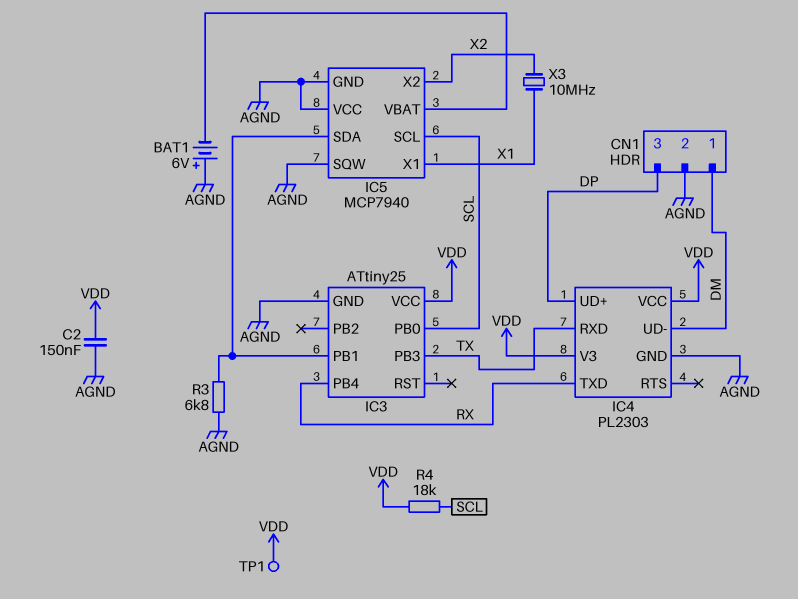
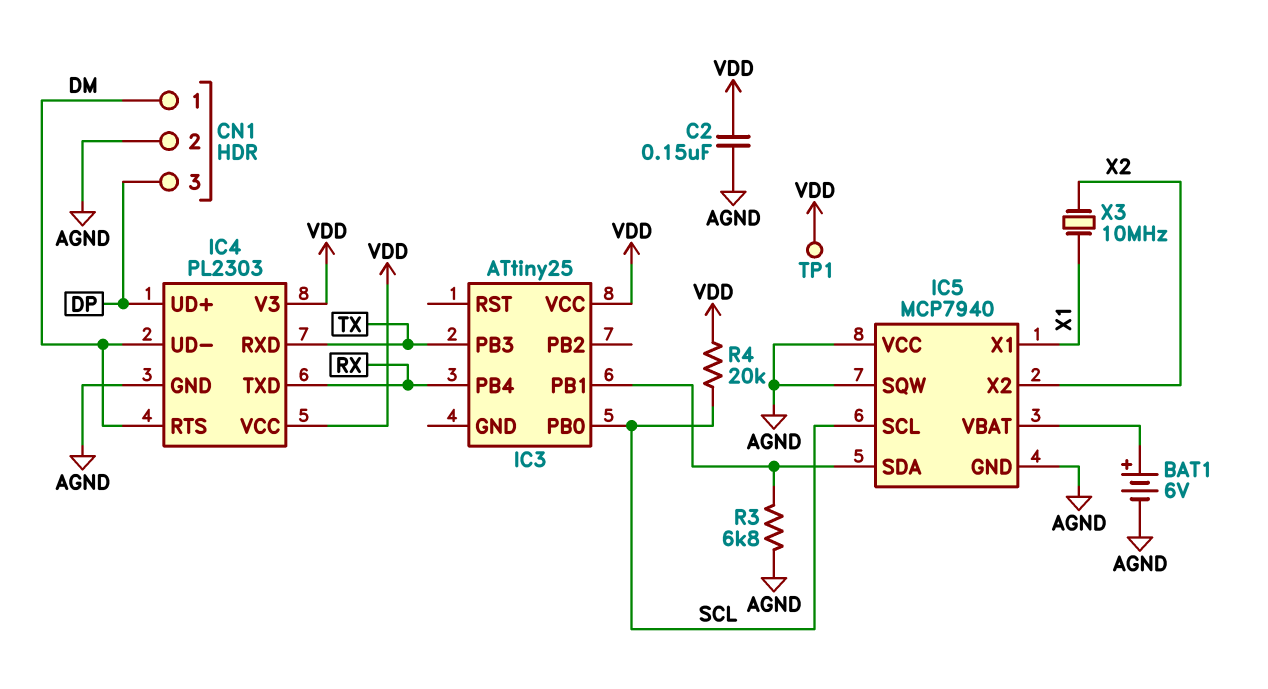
BAT1: 6V (plus AGND, minus IC5/VBAT) -> 6V (plus IC5/VBAT, minus AGND)
IC3 pin GND: AGND -> none
IC4 pin RTS: none -> DM
R4: 18k (SCL, VDD) -> 20k (SCL, VDD)

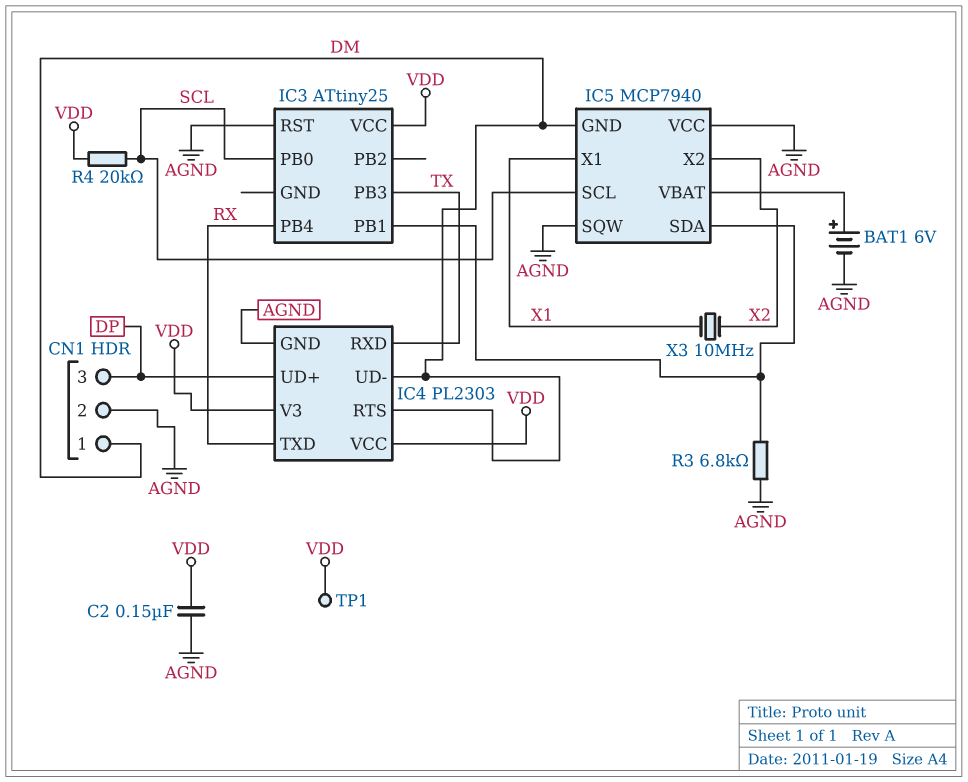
IC3 pin RST: none -> AGND
IC5 pin GND: AGND -> DM

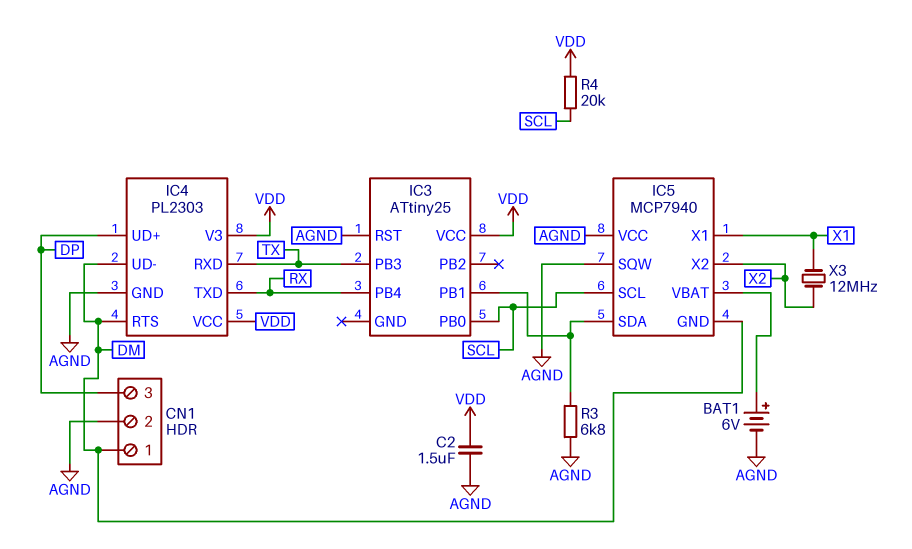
C2: 150nF (AGND, VDD) -> 1.5uF (AGND, VDD)
TP1: test point (VDD) -> none
X3: 10MHz (X1, X2) -> 12MHz (X1, X2)

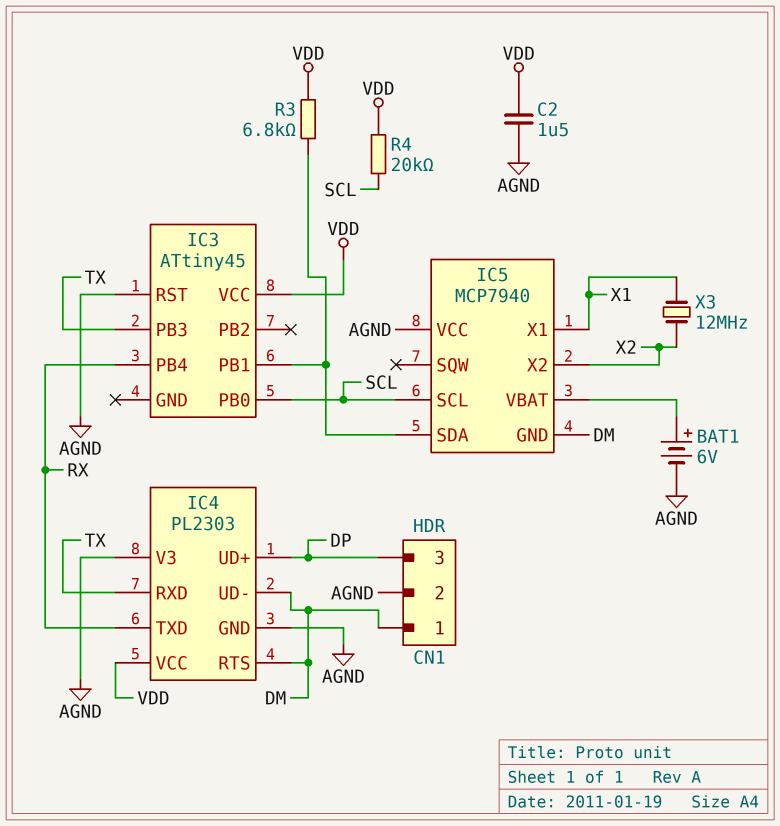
IC3: ATtiny25 -> ATtiny45
IC4 pin V3: VDD -> AGND
IC5 pin SQW: AGND -> none
R3: 6.8k (AGND, IC3/PB1) -> 6.8k (IC3/PB1, VDD)

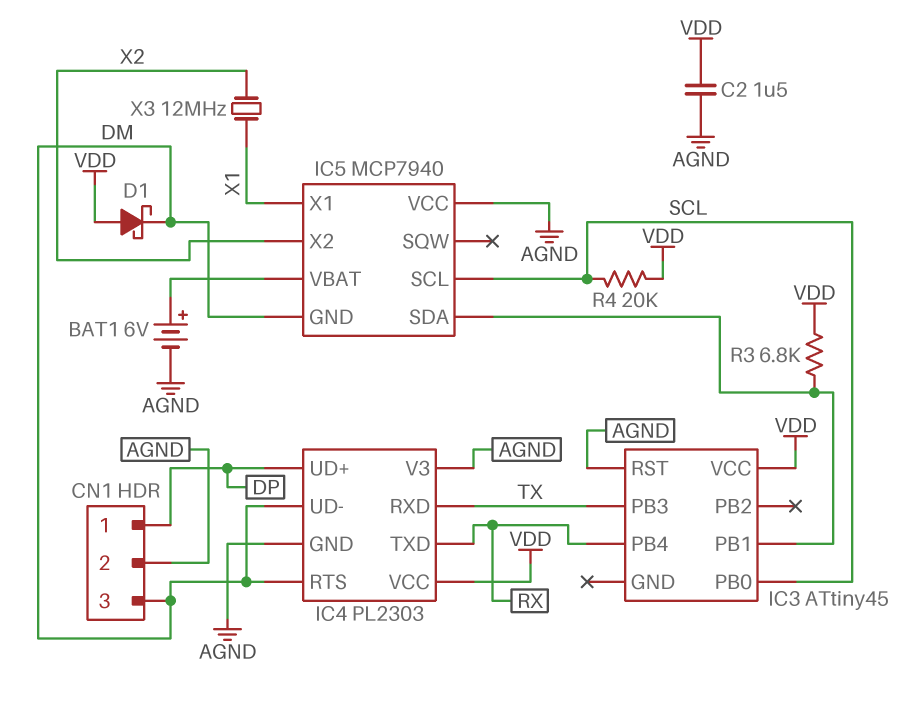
CN1 pin 1: DM -> DP
CN1 pin 3: DP -> DM
D1: none -> schottky (A VDD, K DM)

